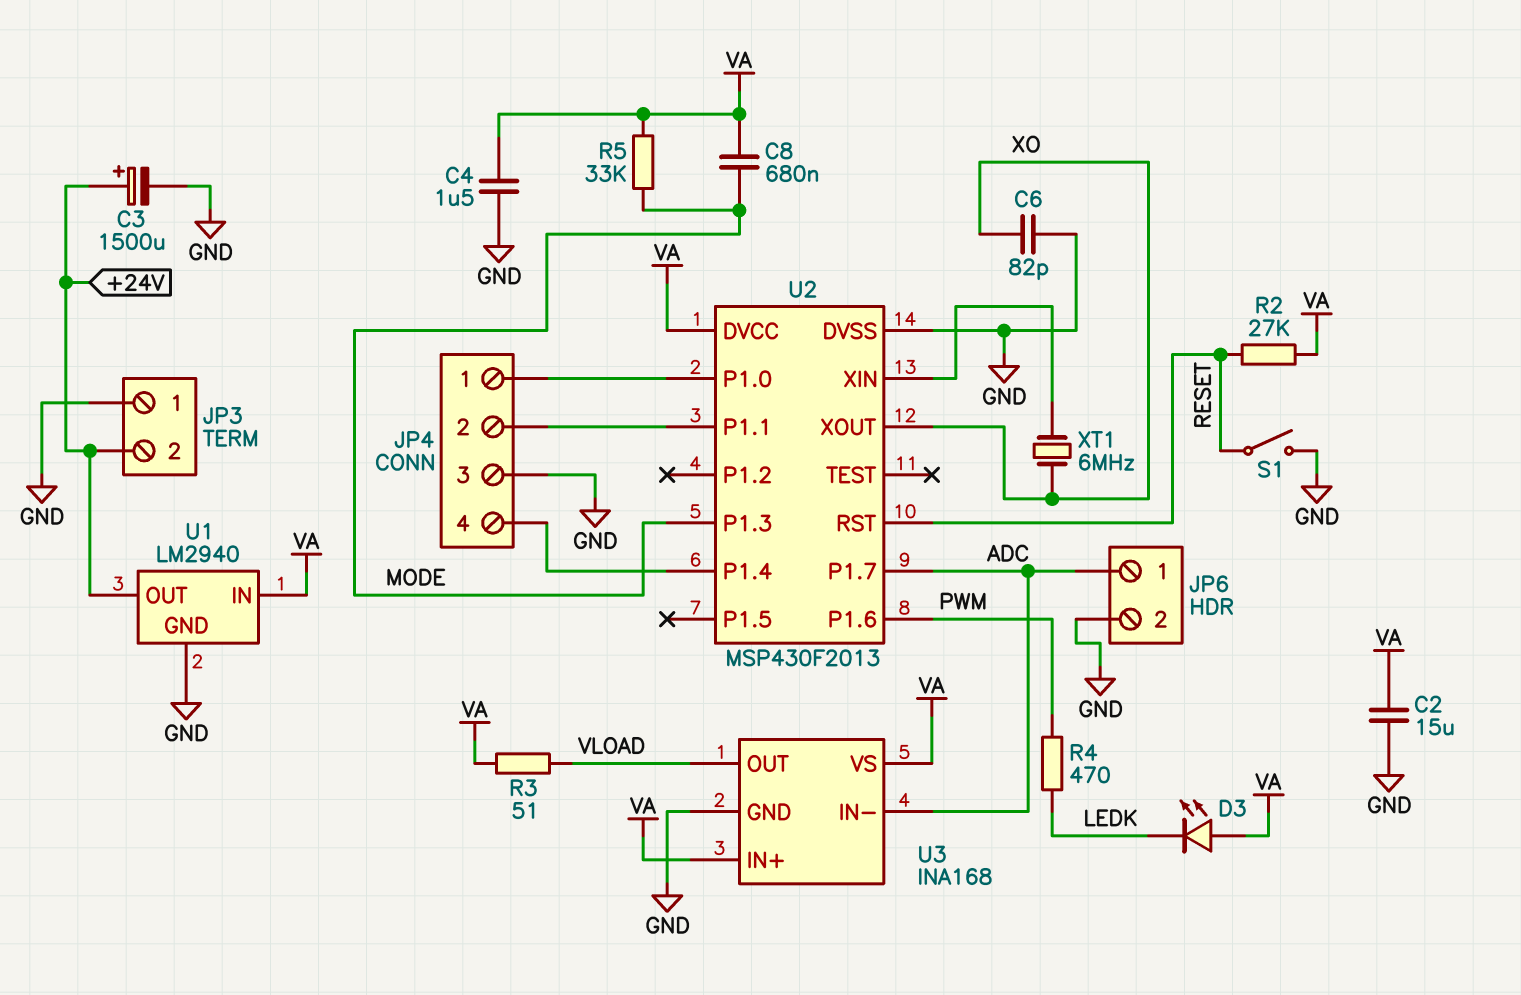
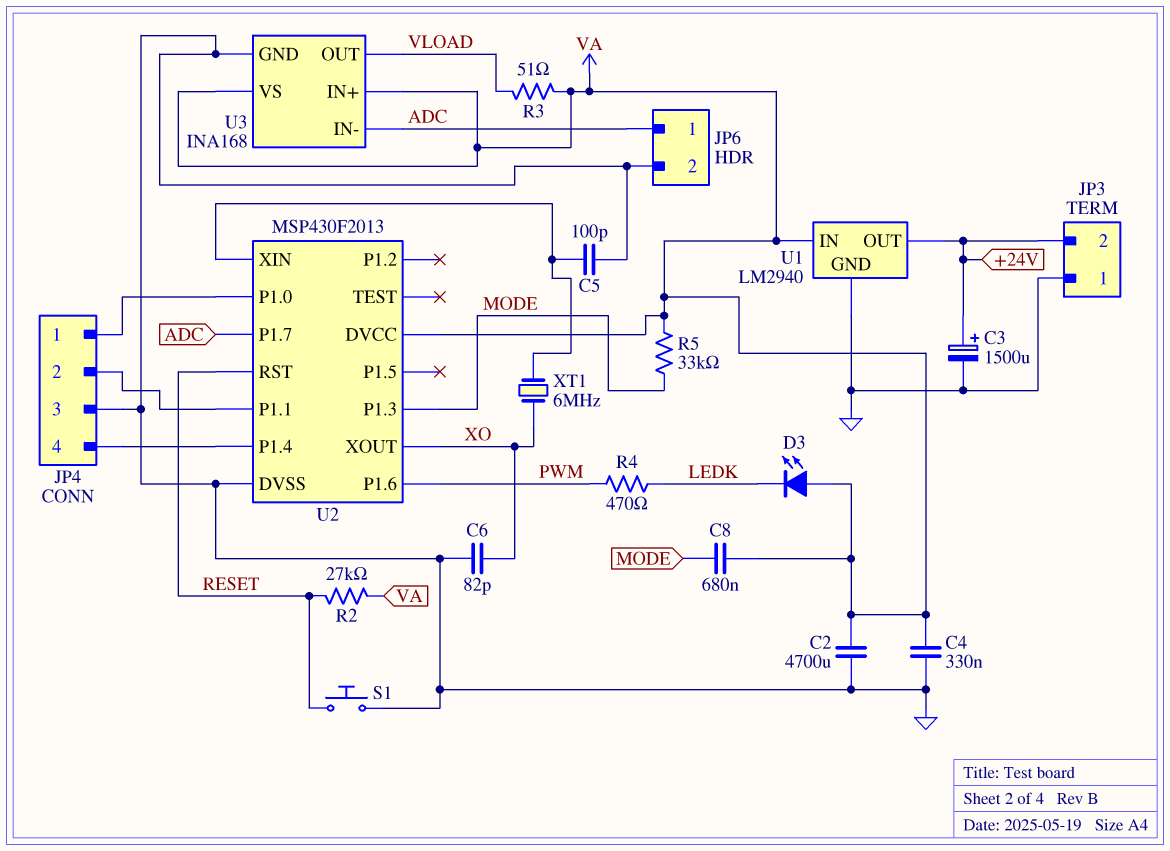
C2: 15uF (GND, VA) -> 4700uF (GND, VA)
C4: 1.5uF (GND, VA) -> 330nF (GND, VA)
C5: none -> 100pF (GND, U2/XIN)
S1: switch (GND, RESET) -> button (GND, RESET)

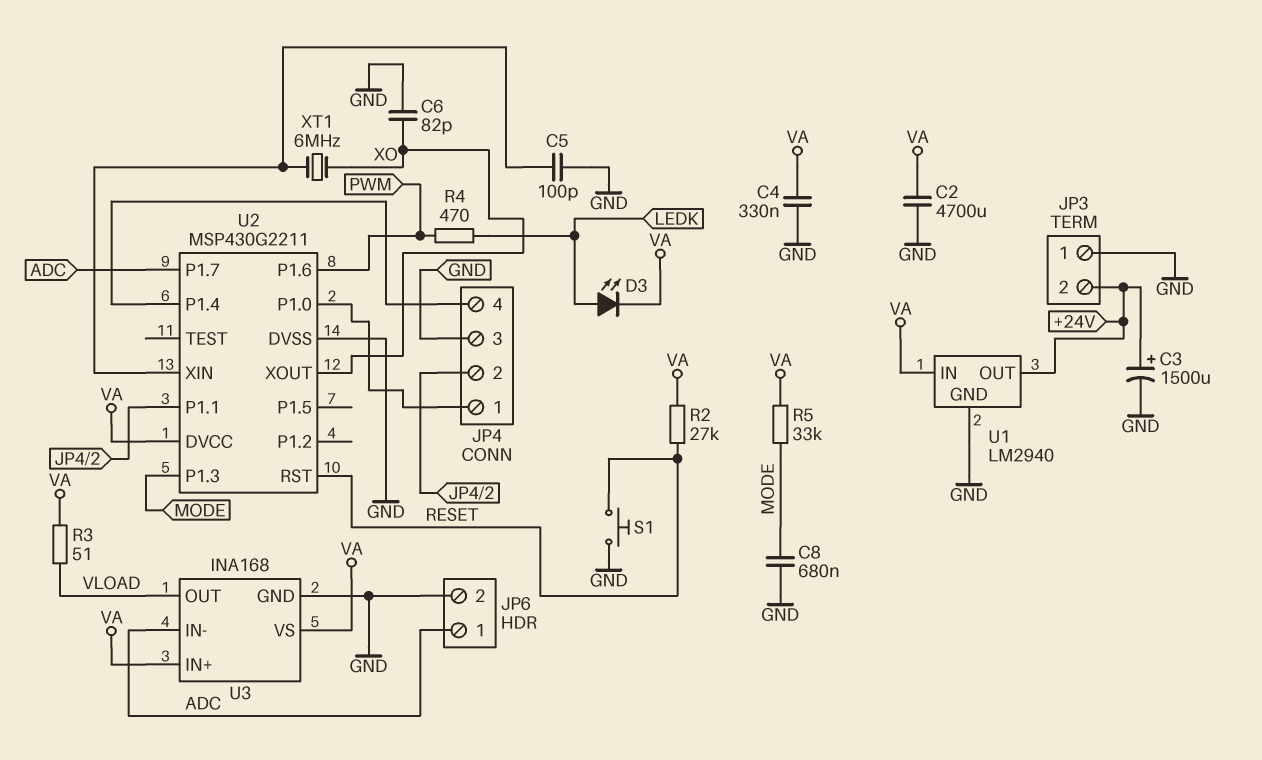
C8: 680nF (MODE, VA) -> 680nF (GND, MODE)
D3: LED (A VA, K LEDK) -> LED (A LEDK, K VA)
U2: MSP430F2013 -> MSP430G2211

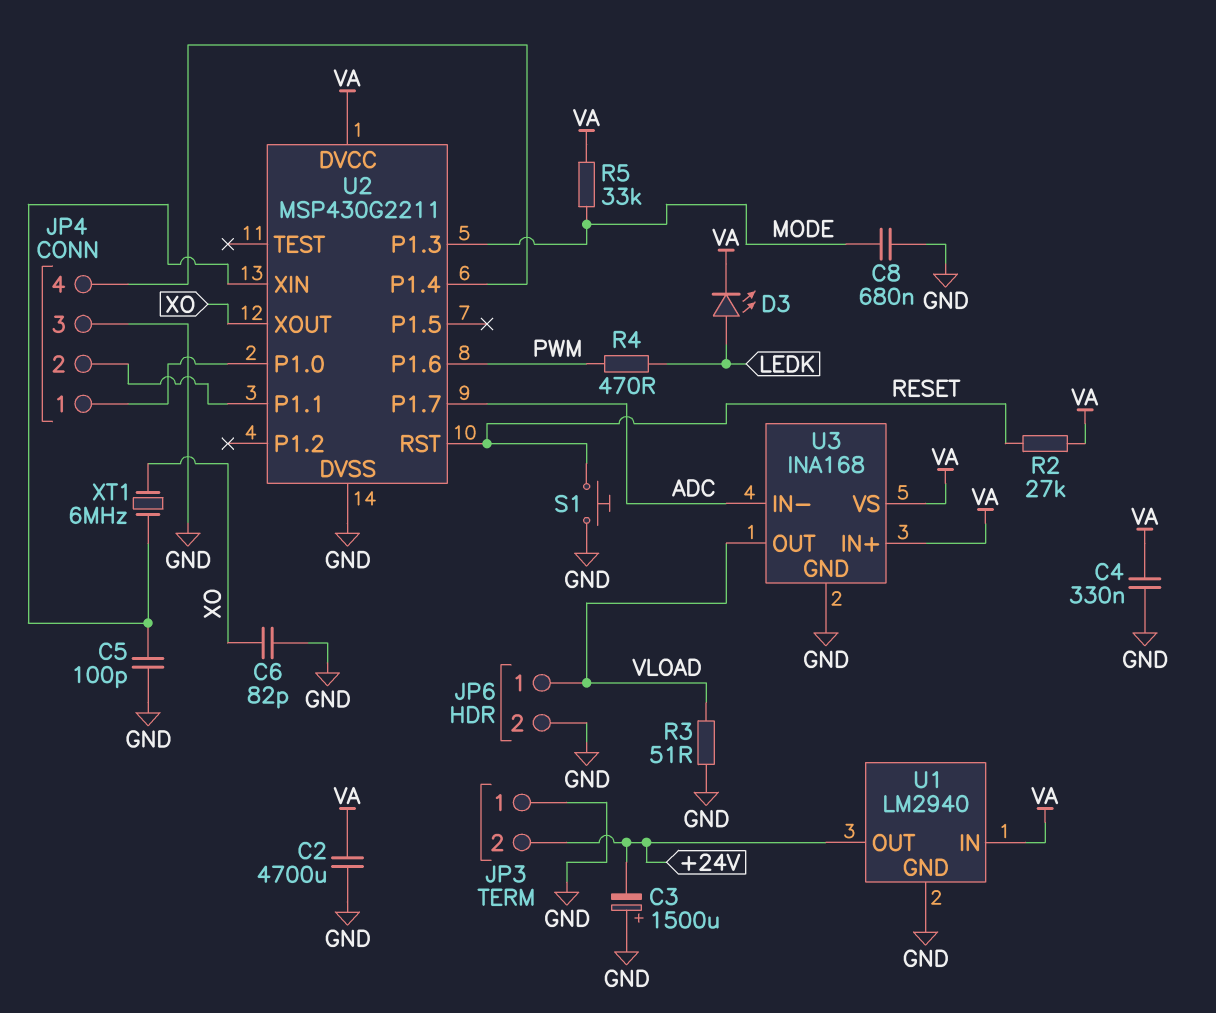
C3: 1500uF (plus +24V, minus GND) -> 1500uF (plus GND, minus +24V)
JP6 pin 1: ADC -> VLOAD
R3: 51 (VA, VLOAD) -> 51 (GND, VLOAD)

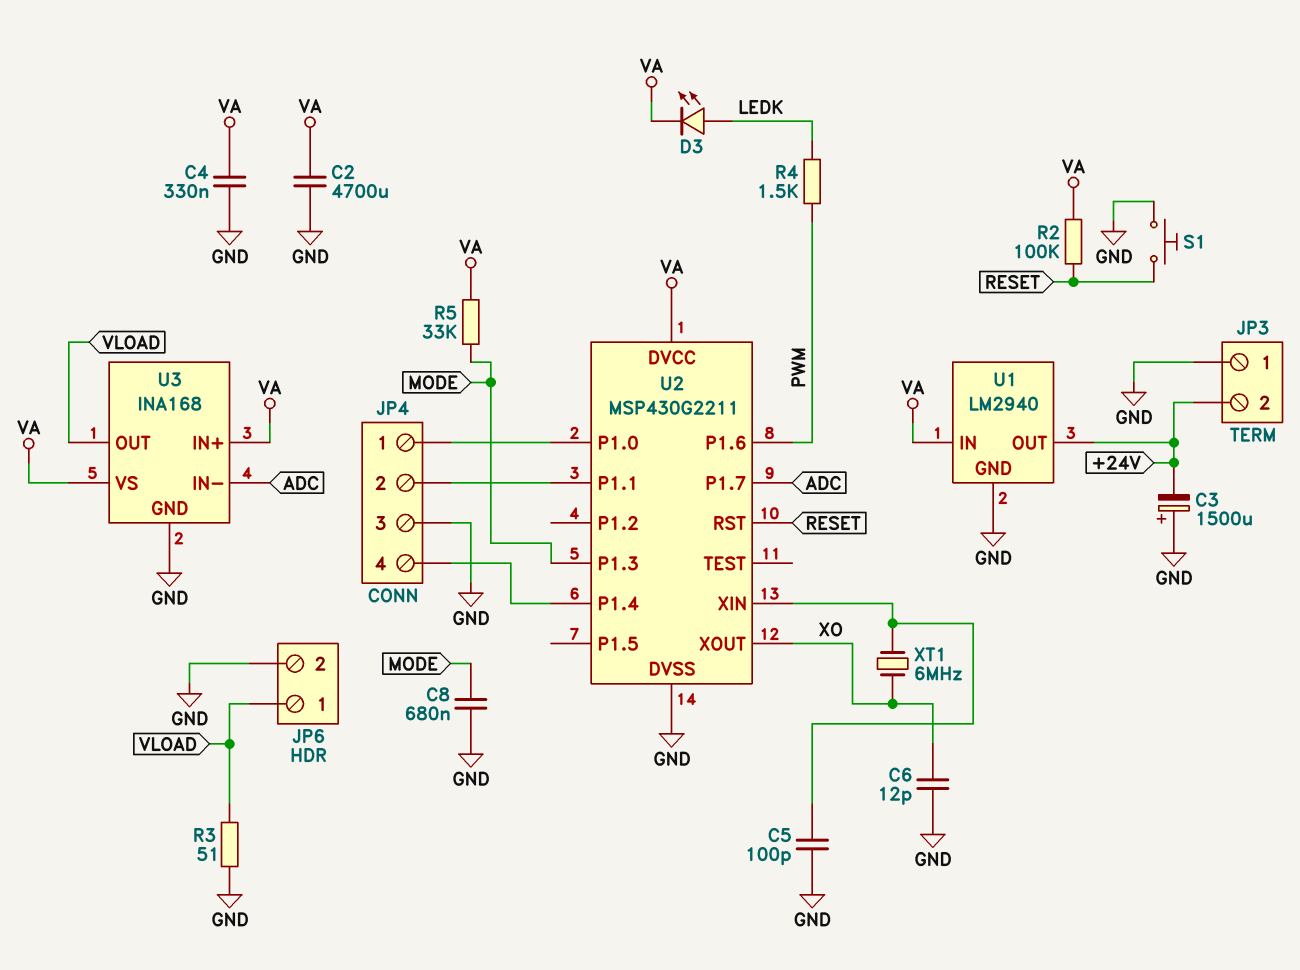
C6: 82pF (GND, XO) -> 12pF (GND, XO)
R2: 27k (RESET, VA) -> 100k (RESET, VA)
R4: 470 (LEDK, PWM) -> 1.5k (LEDK, PWM)

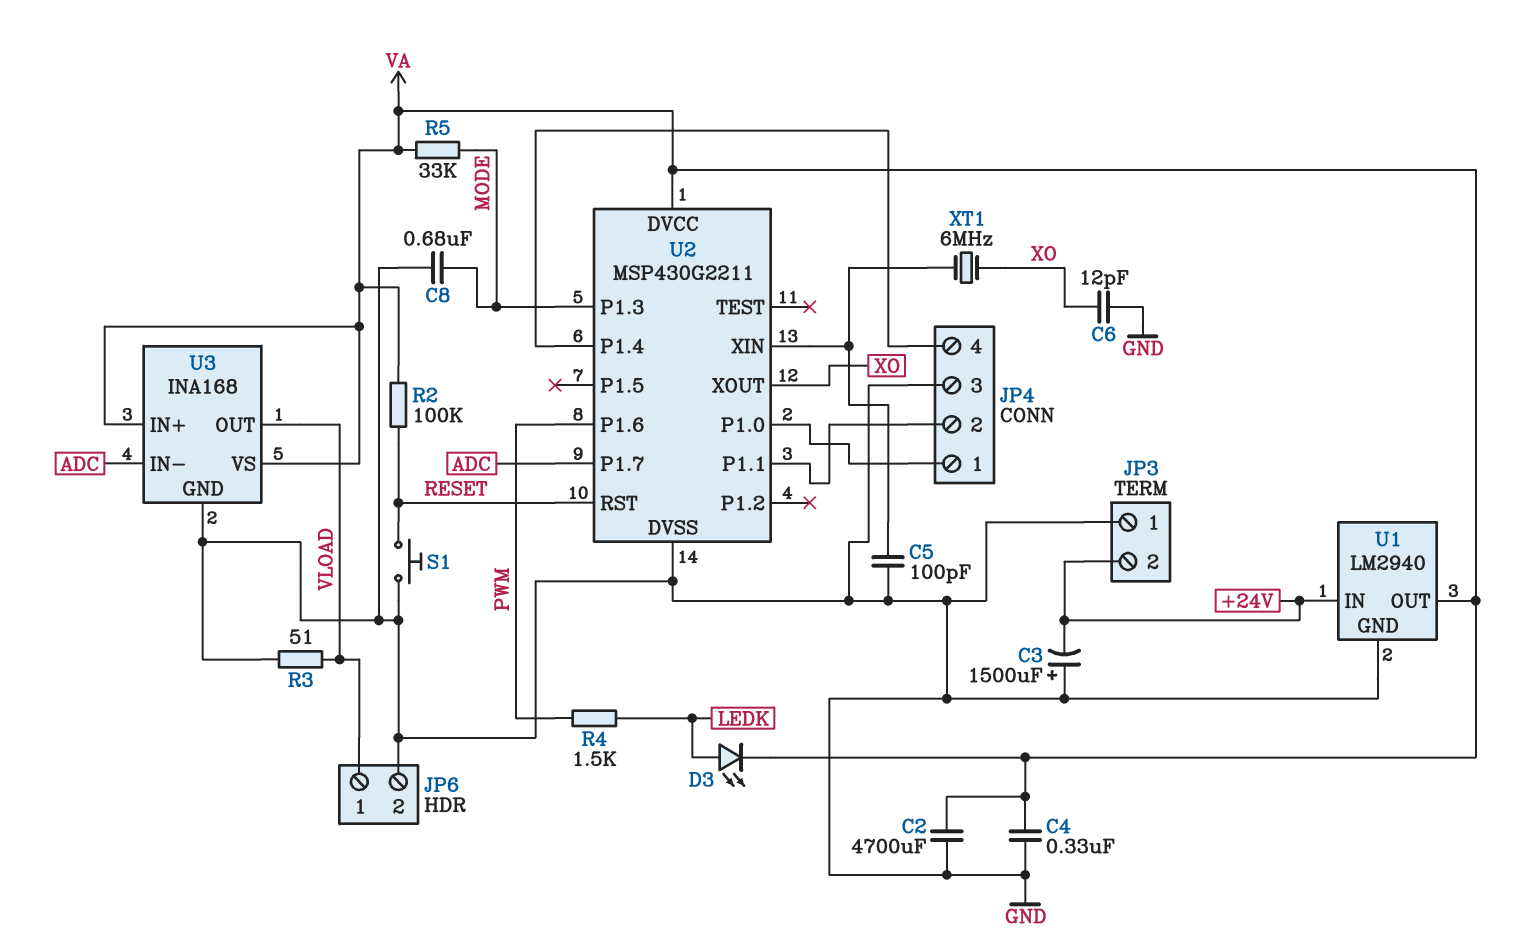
U1 pin IN: VA -> +24V
U1 pin OUT: +24V -> VA

